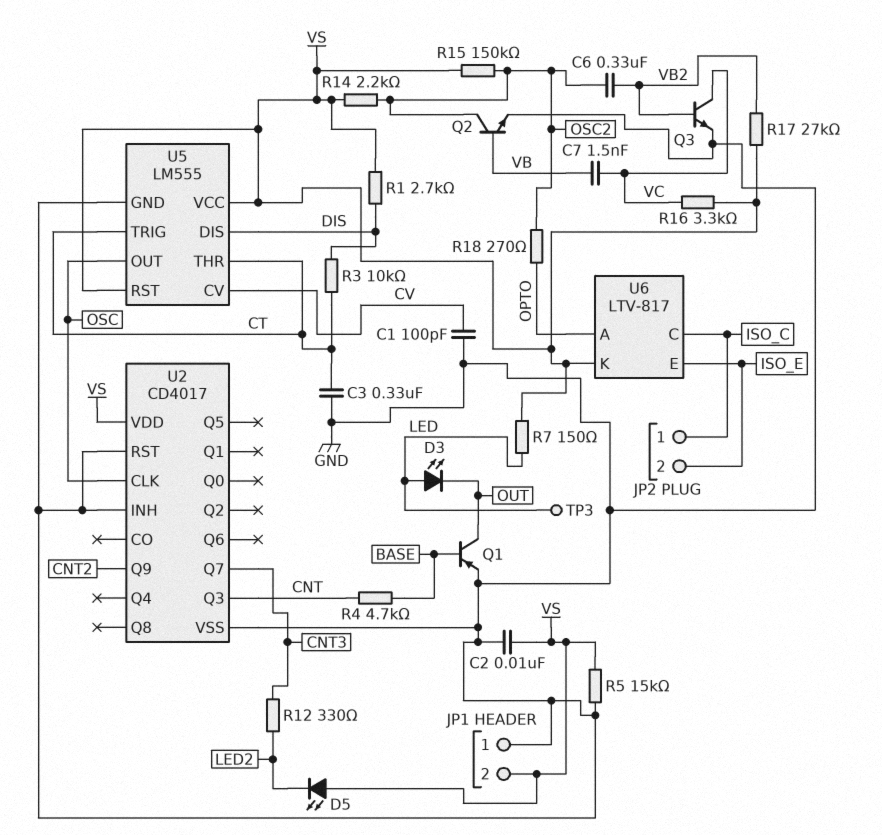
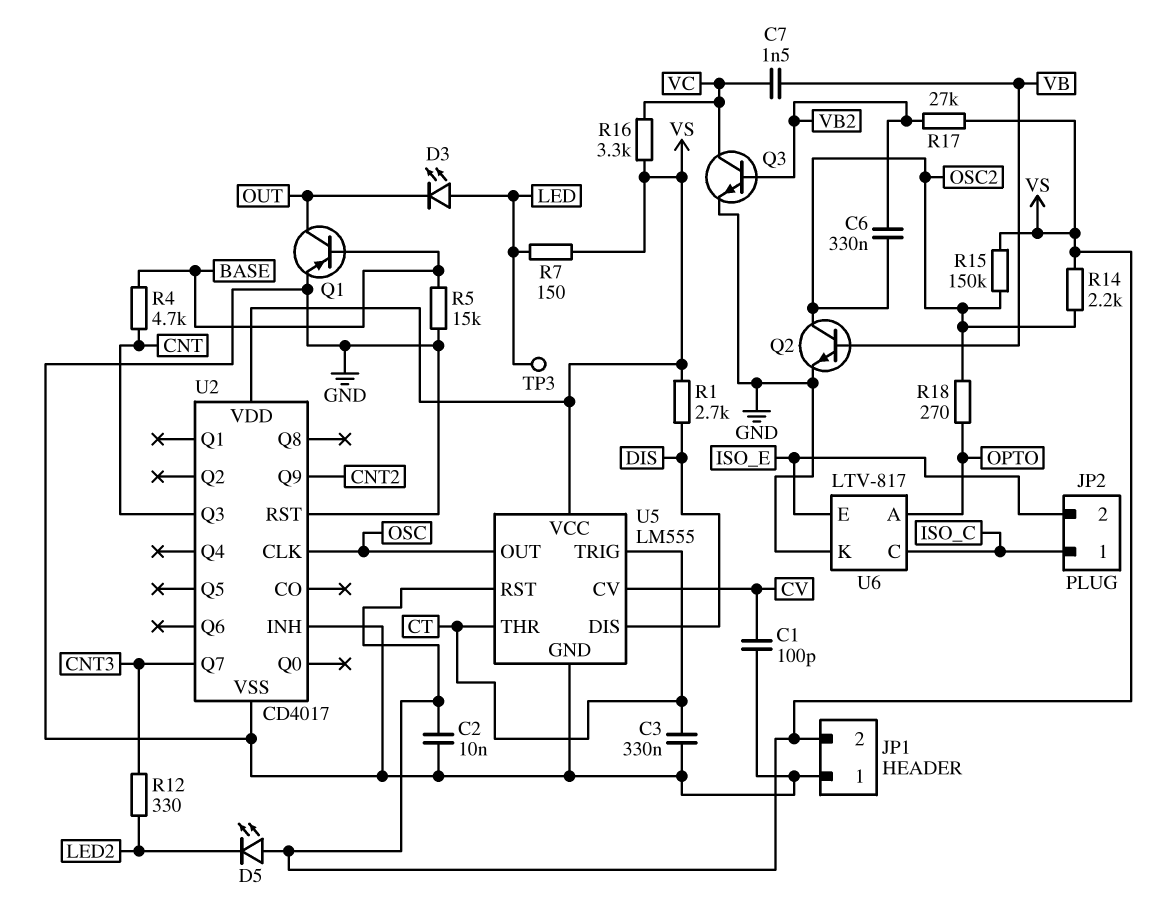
R3: 10k (CT, DIS) -> none
R5: 15k (GND, VS) -> 15k (BASE, GND)
U6 pin K: VS -> GND

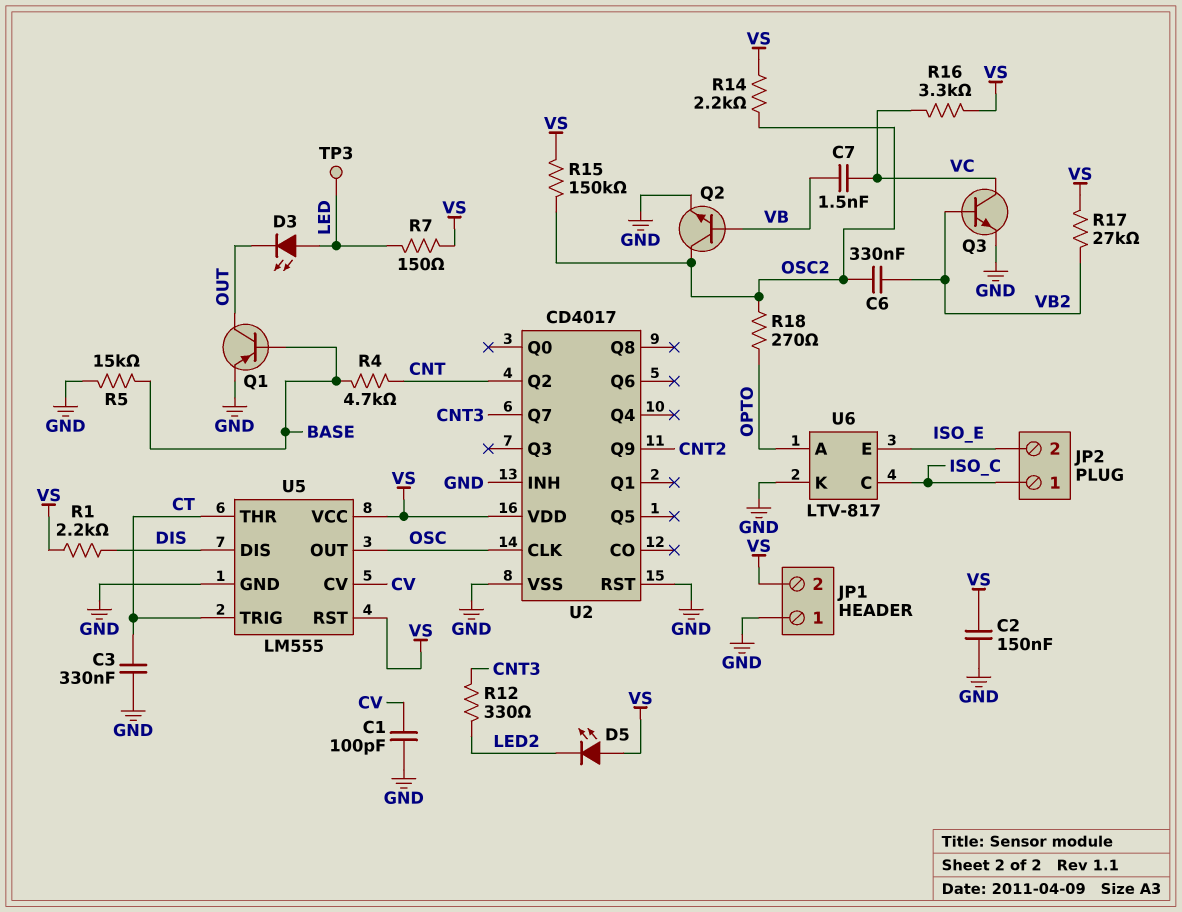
C2: 10nF (GND, VS) -> 150nF (GND, VS)
R1: 2.7k (DIS, VS) -> 2.2k (DIS, VS)
U2 pin Q2: none -> CNT
U2 pin Q3: CNT -> none

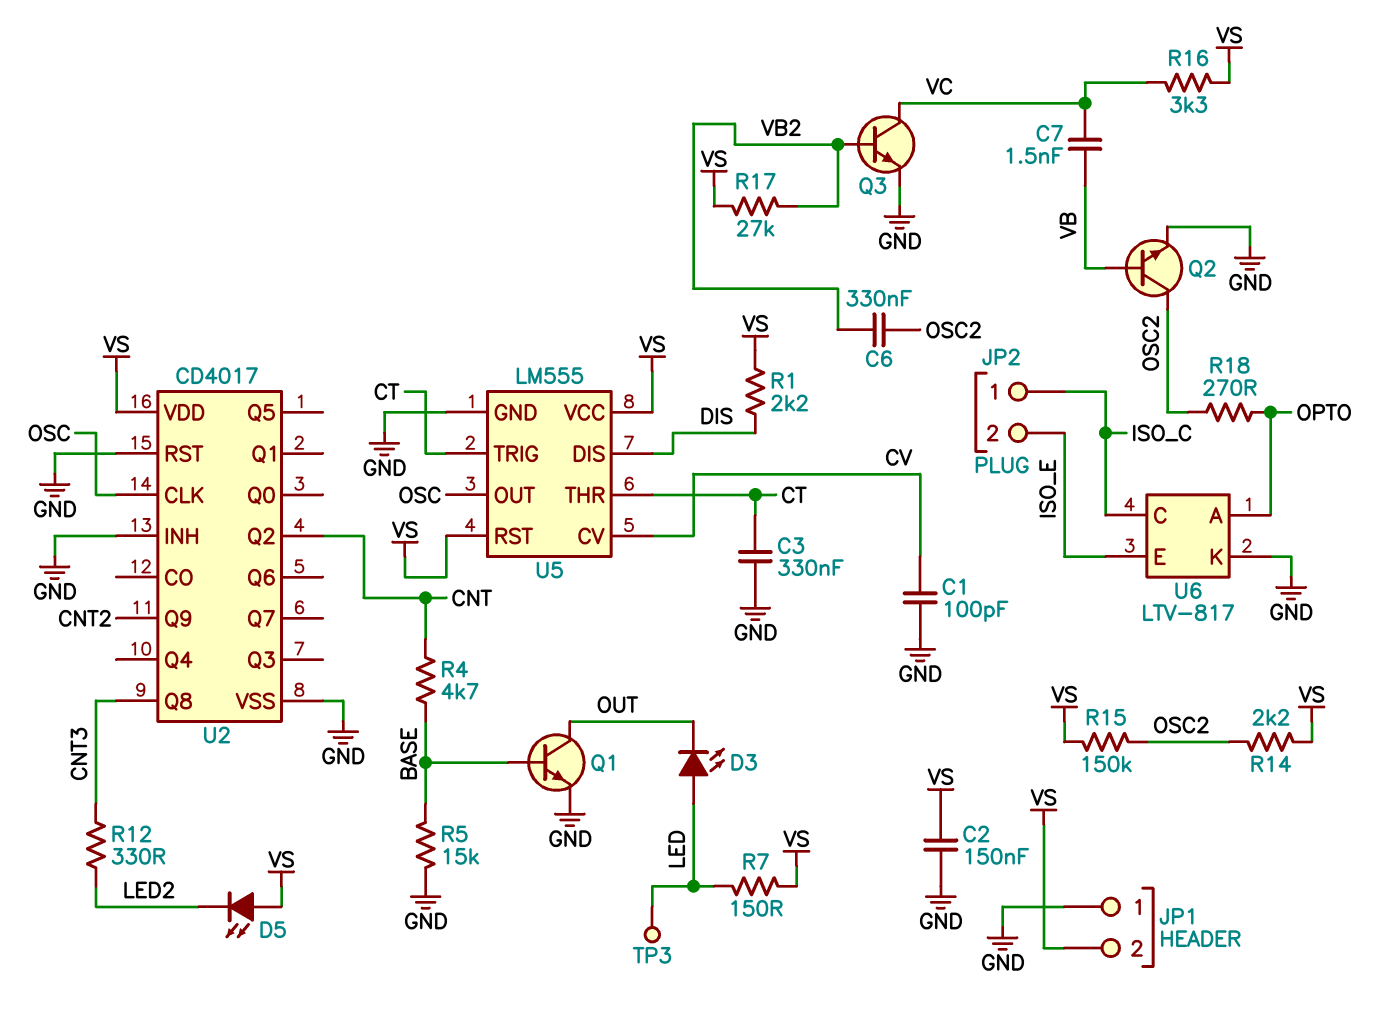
Q1: PNP (B BASE, C OUT, E GND) -> NPN (B BASE, C OUT, E GND)
U2 pin Q7: CNT3 -> none
U2 pin Q8: none -> CNT3

